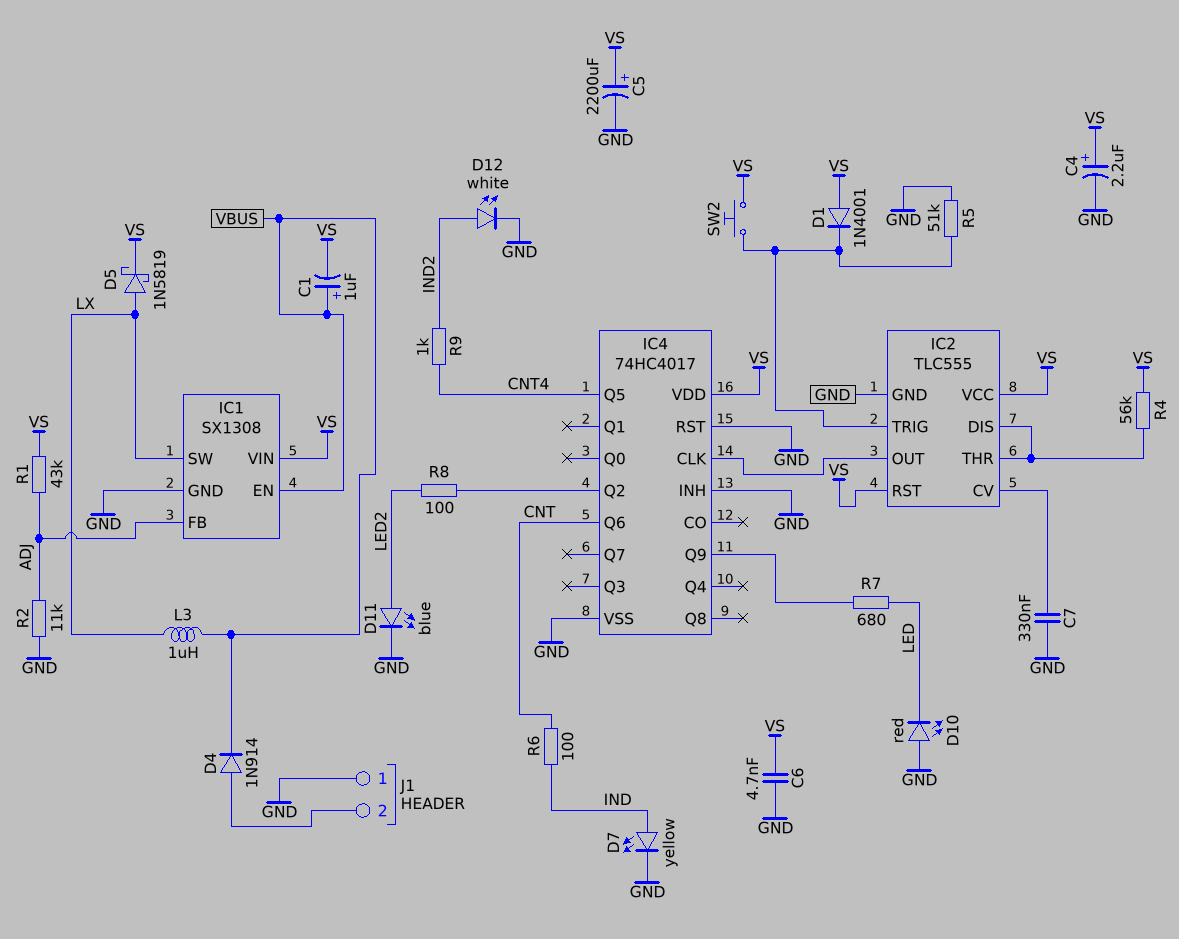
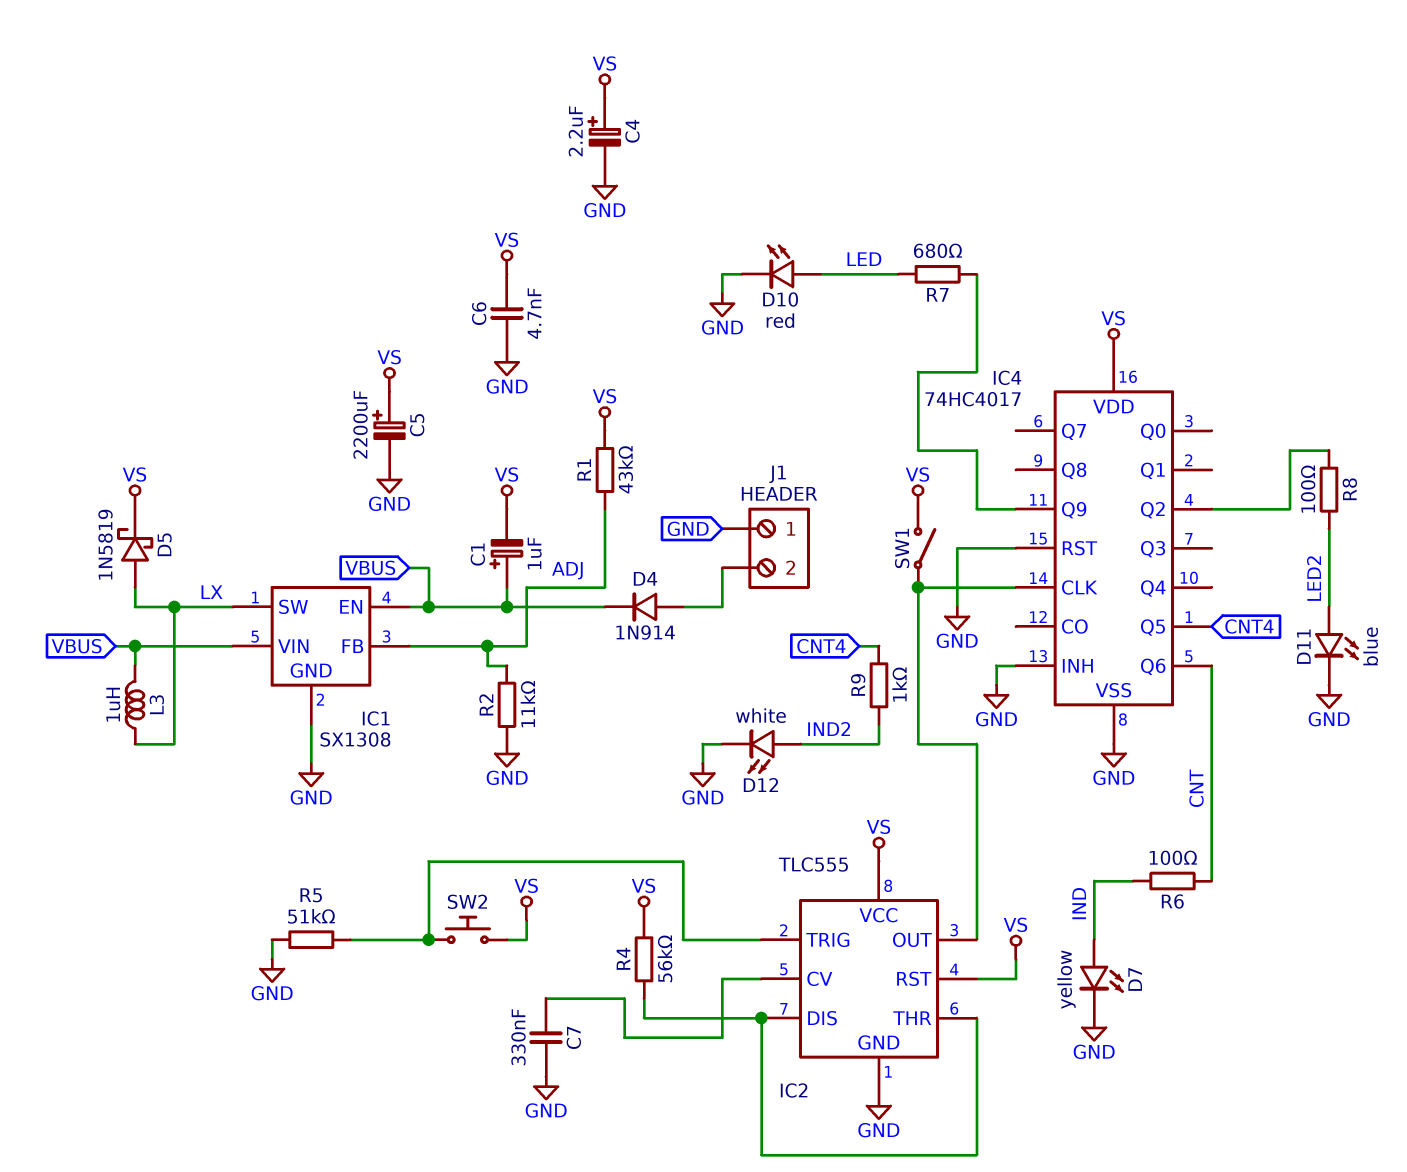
D1: diode 1N4001 (A VS, K IC2/TRIG) -> none
D10: LED red (A GND, K LED) -> LED red (A LED, K GND)
IC1 pin VIN: VS -> VBUS
SW1: none -> switch (IC2/OUT, VS)

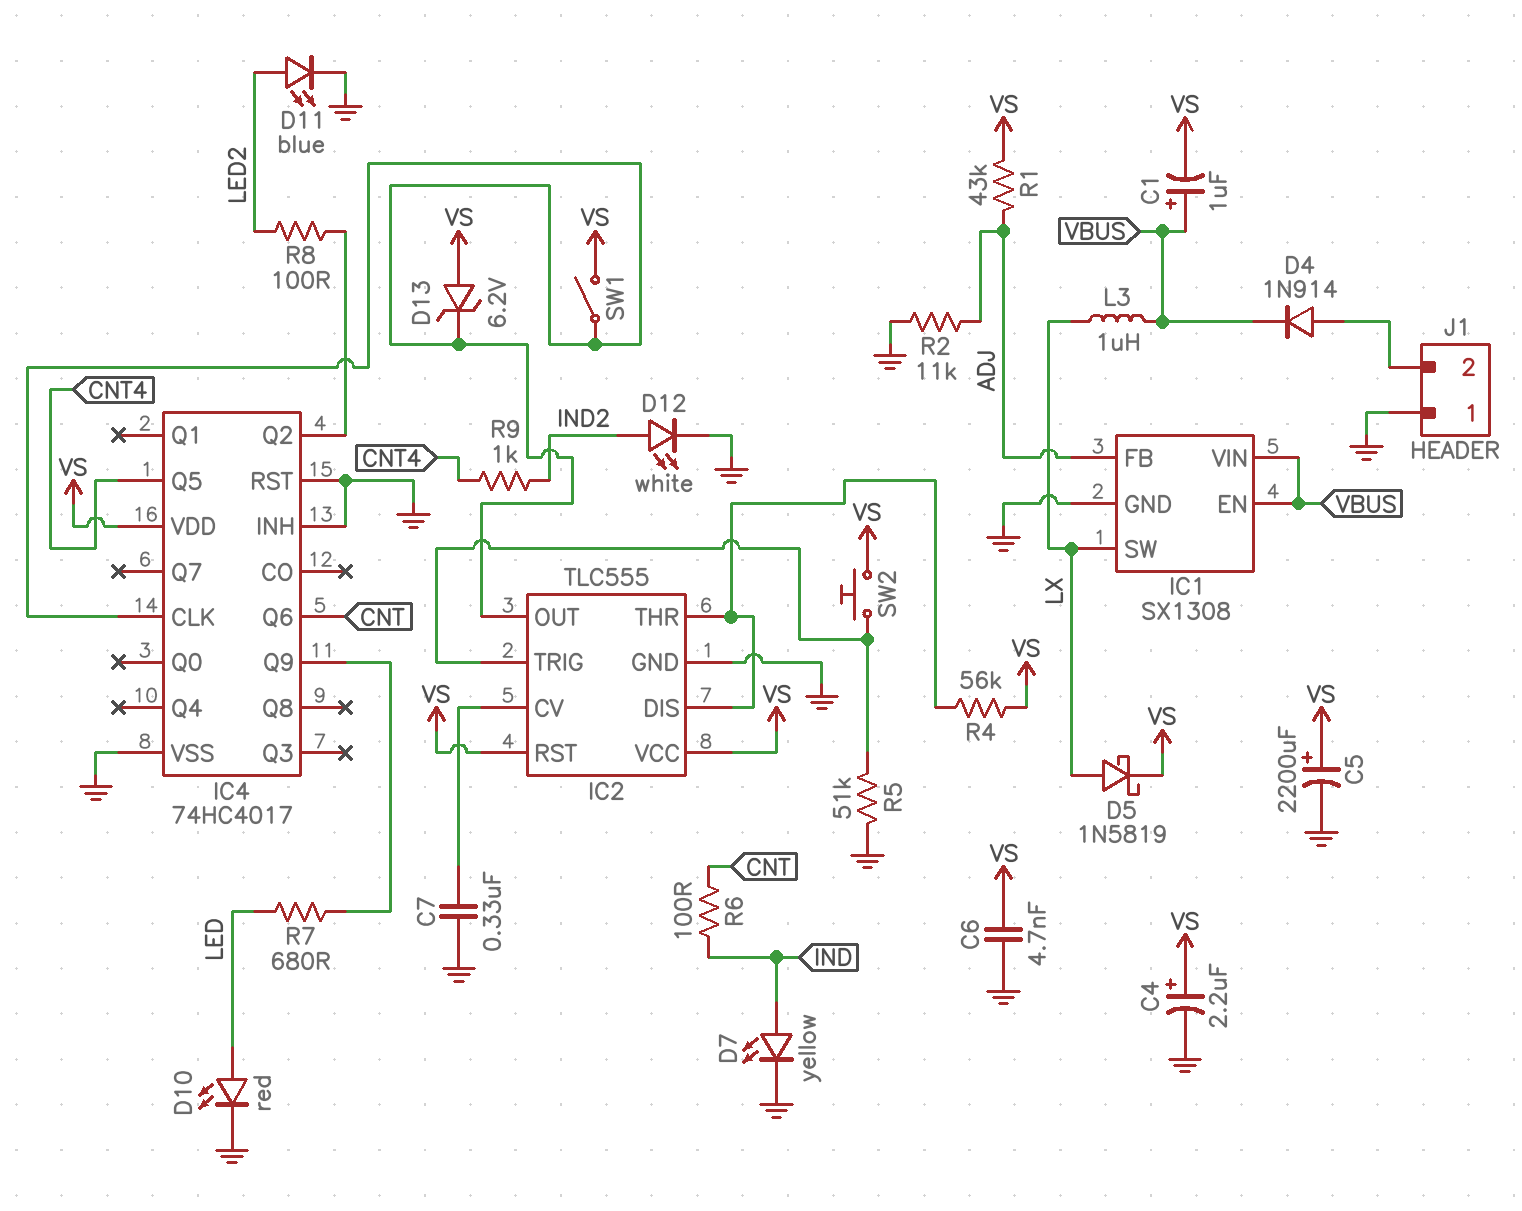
D13: none -> zener 6.2V (A VS, K IC2/OUT)

